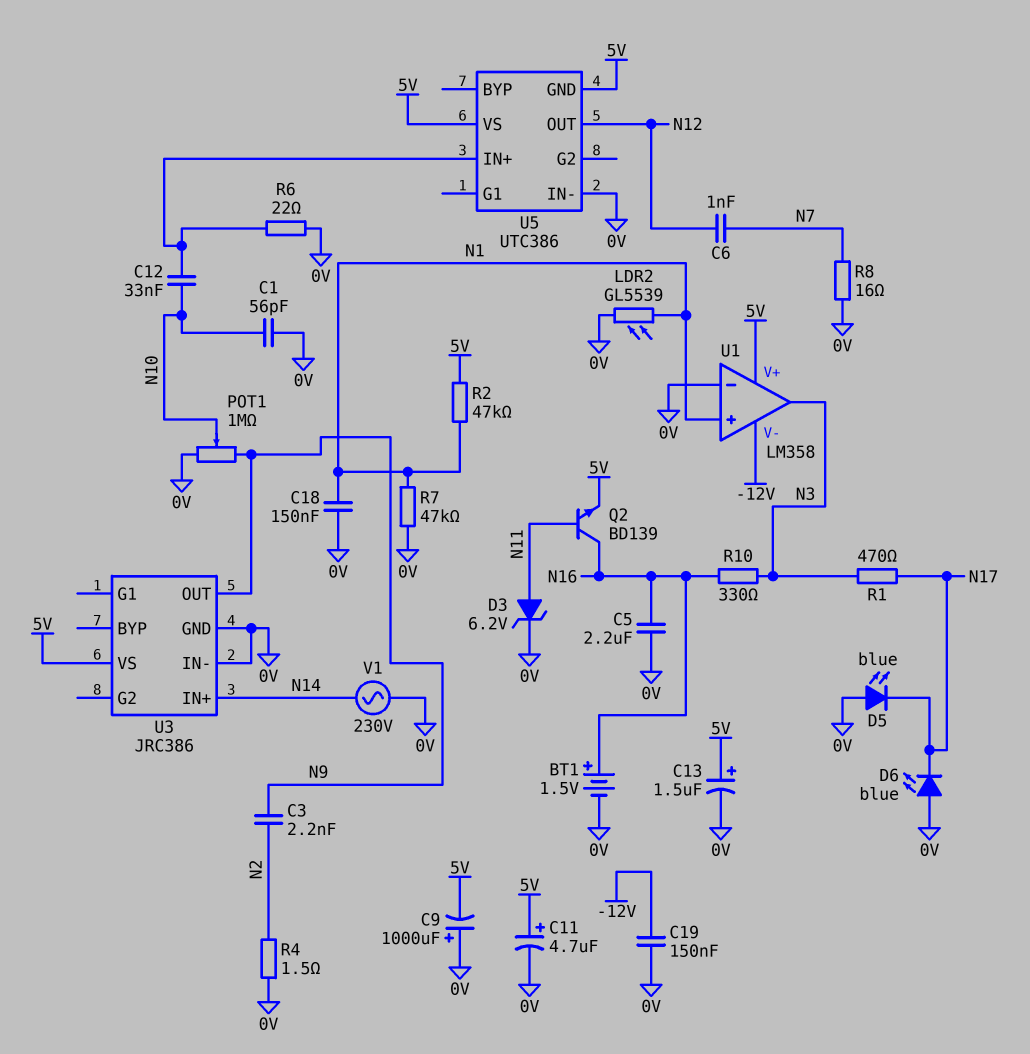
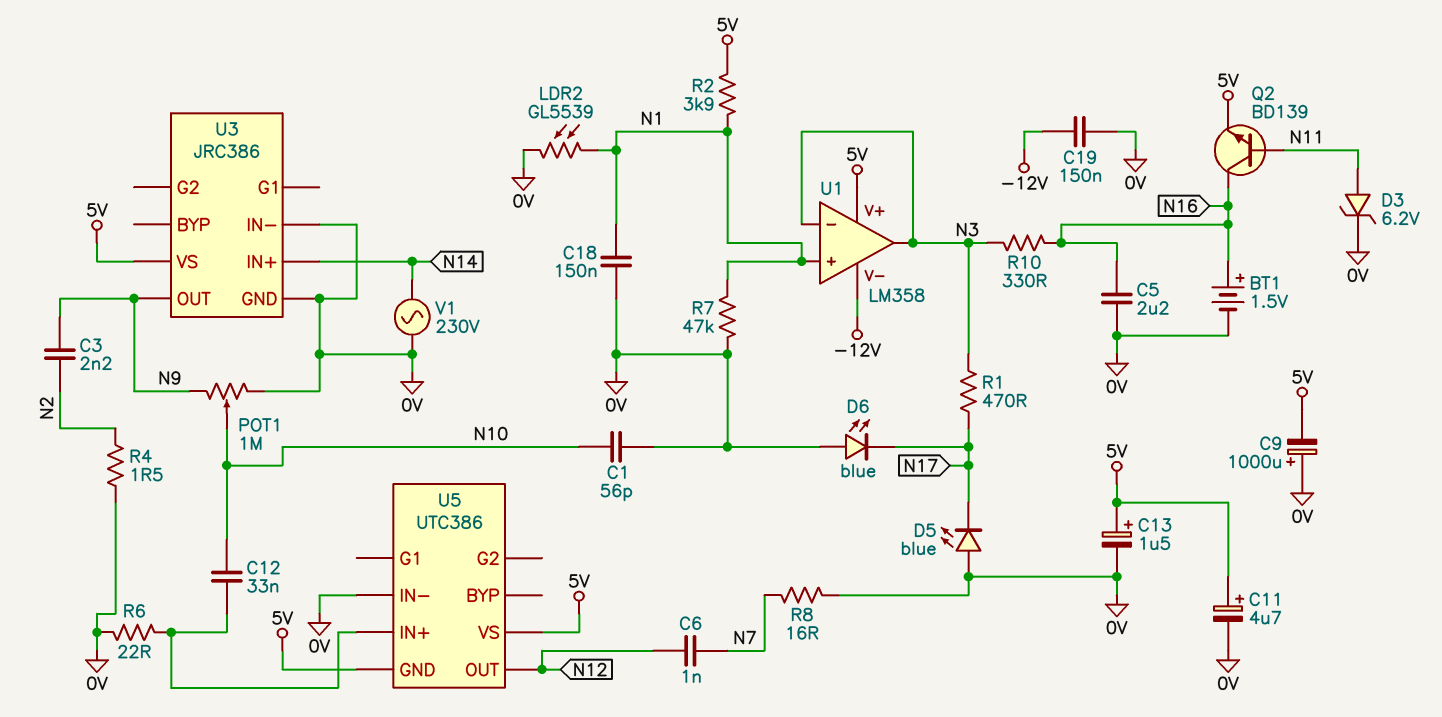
R2: 47k (5V, N1) -> 3.9k (5V, N1)
U1 pin in-: 0V -> N3

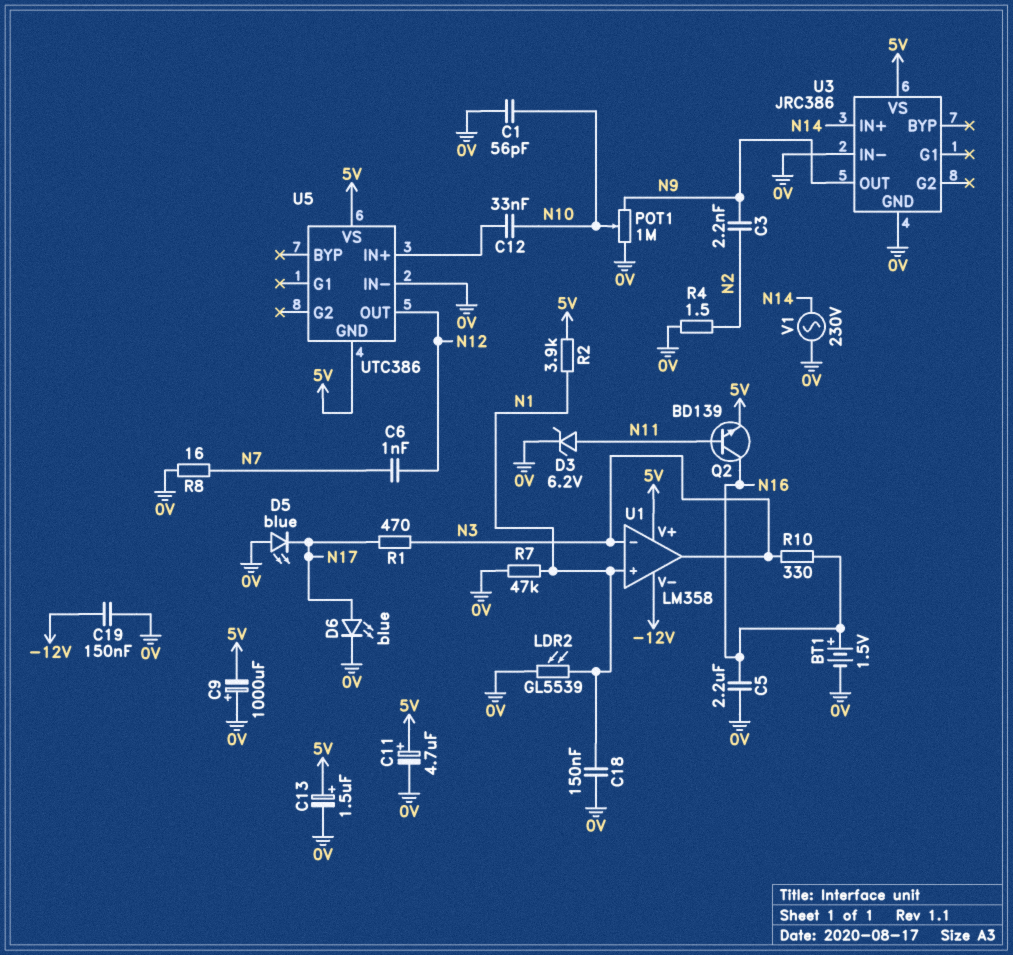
D6: LED blue (A 0V, K N17) -> LED blue (A N17, K 0V)
R6: 22 (0V, U5/IN+) -> none

